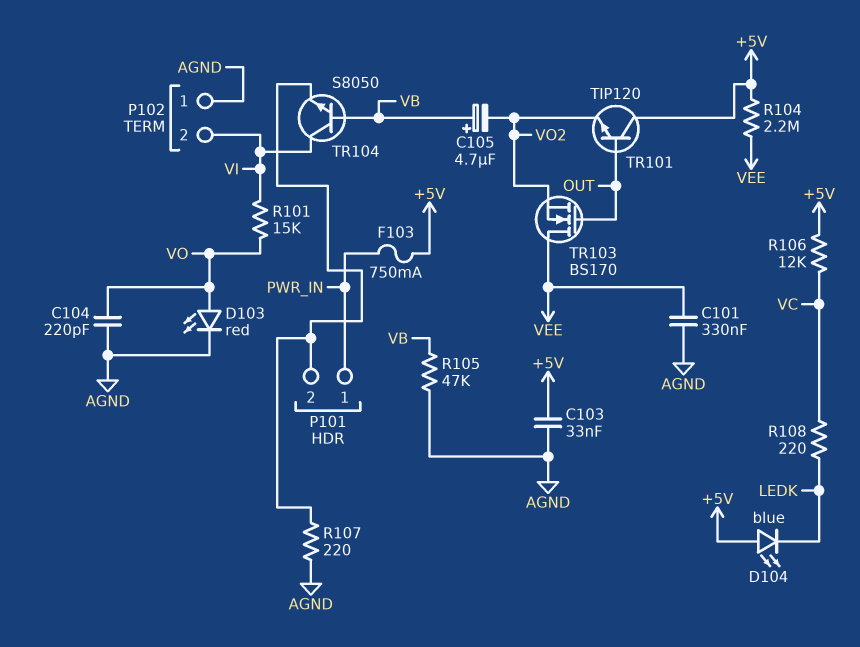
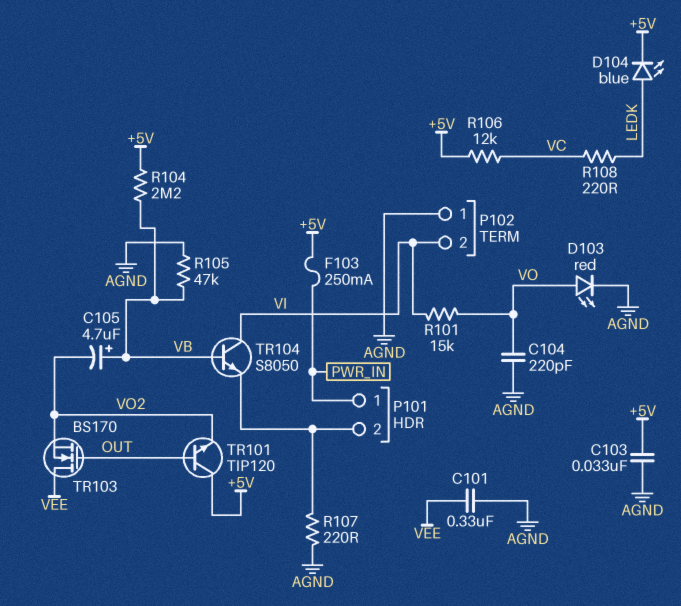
D104: LED blue (A +5V, K LEDK) -> LED blue (A LEDK, K +5V)
F103: 750mA (+5V, PWR_IN) -> 250mA (+5V, PWR_IN)
R104: 2.2M (+5V, VEE) -> 2.2M (+5V, VB)

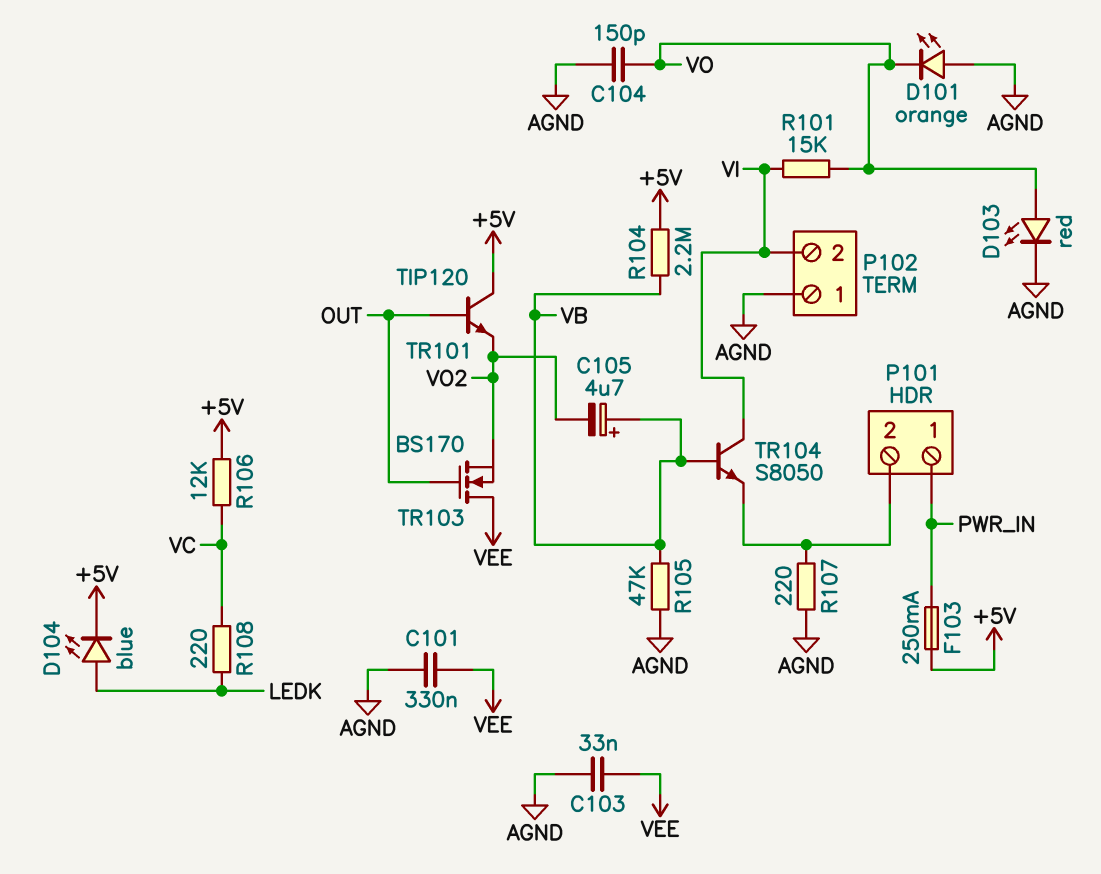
C103: 33nF (+5V, AGND) -> 33nF (AGND, VEE)
C104: 220pF (AGND, VO) -> 150pF (AGND, VO)
D101: none -> LED orange (A AGND, K VO)

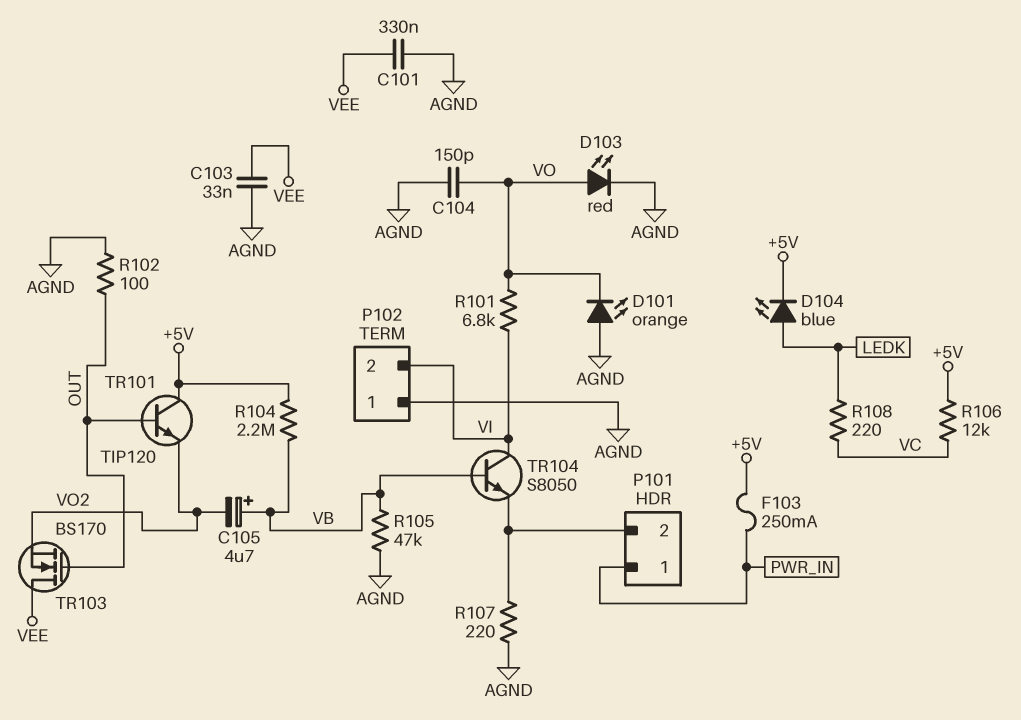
R101: 15k (VI, VO) -> 6.8k (VI, VO)
R102: none -> 100 (AGND, OUT)

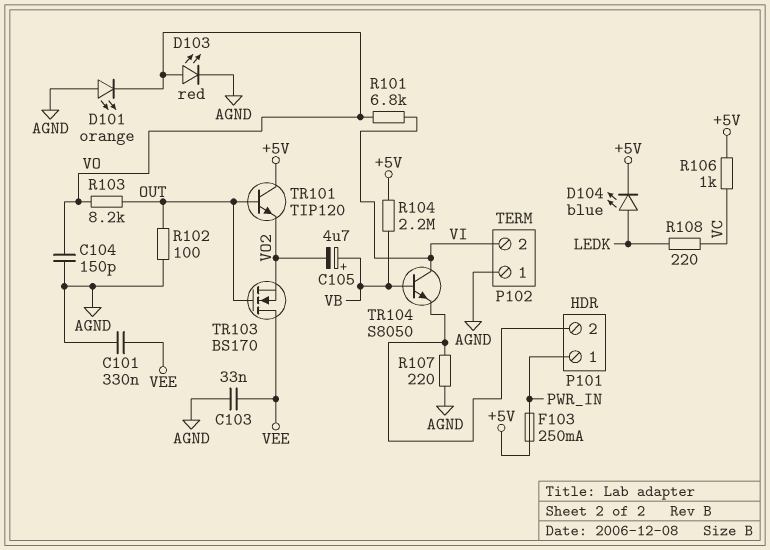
R103: none -> 8.2k (OUT, VO)
R105: 47k (AGND, VB) -> none
R106: 12k (+5V, VC) -> 1k (+5V, VC)

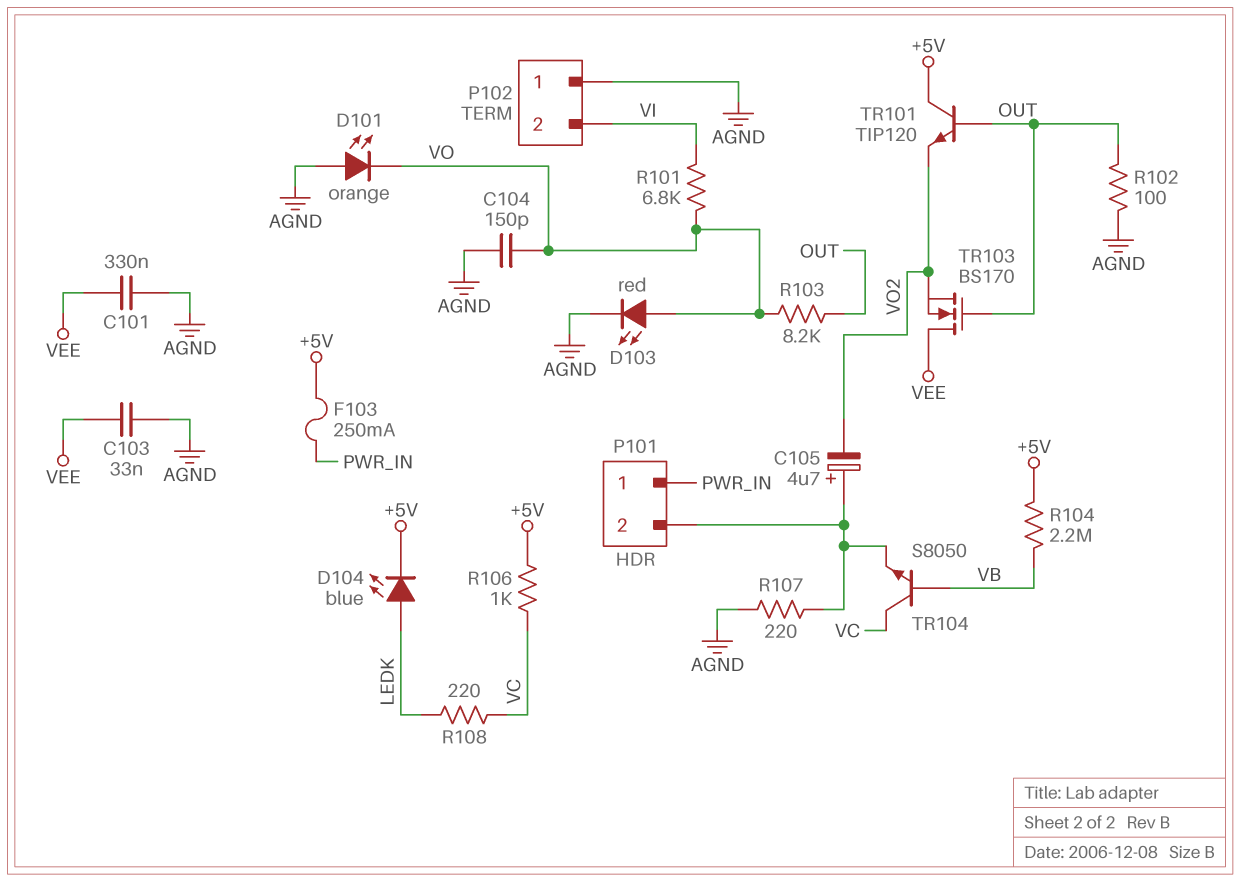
C105: 4.7uF (plus VB, minus VO2) -> 4.7uF (plus P101/2, minus VO2)
TR104: NPN S8050 (B VB, C VI, E P101/2) -> NPN S8050 (B VB, C VC, E P101/2)

